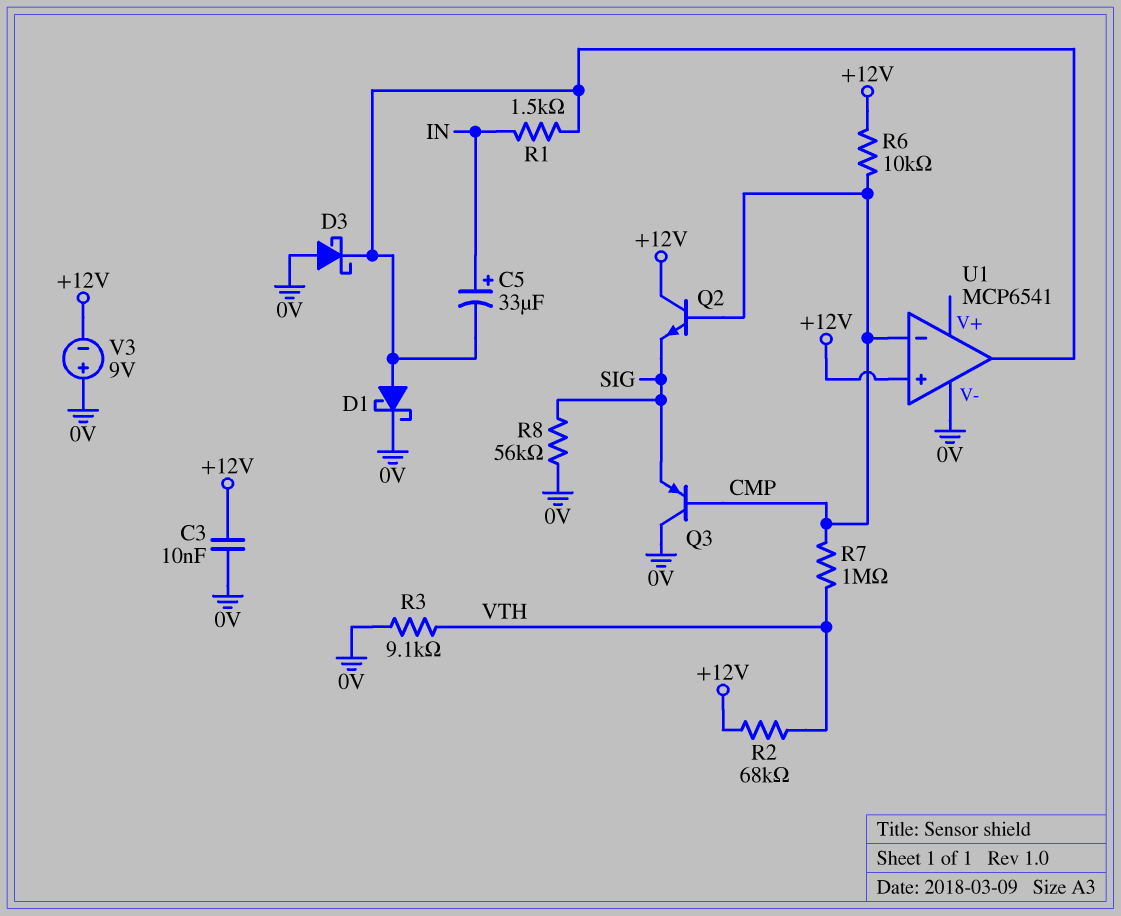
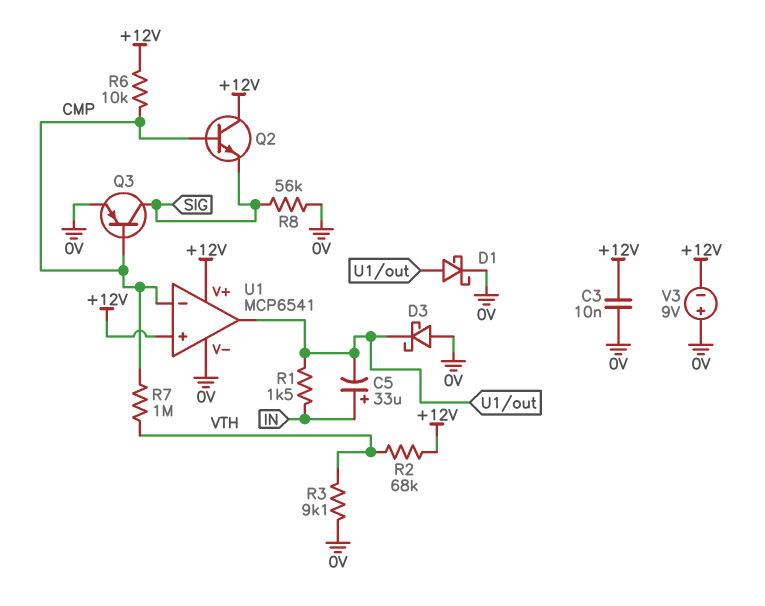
Q3: PNP (B CMP, C 0V, E SIG) -> PNP (B CMP, C SIG, E 0V)
U1 pin V+: none -> +12V

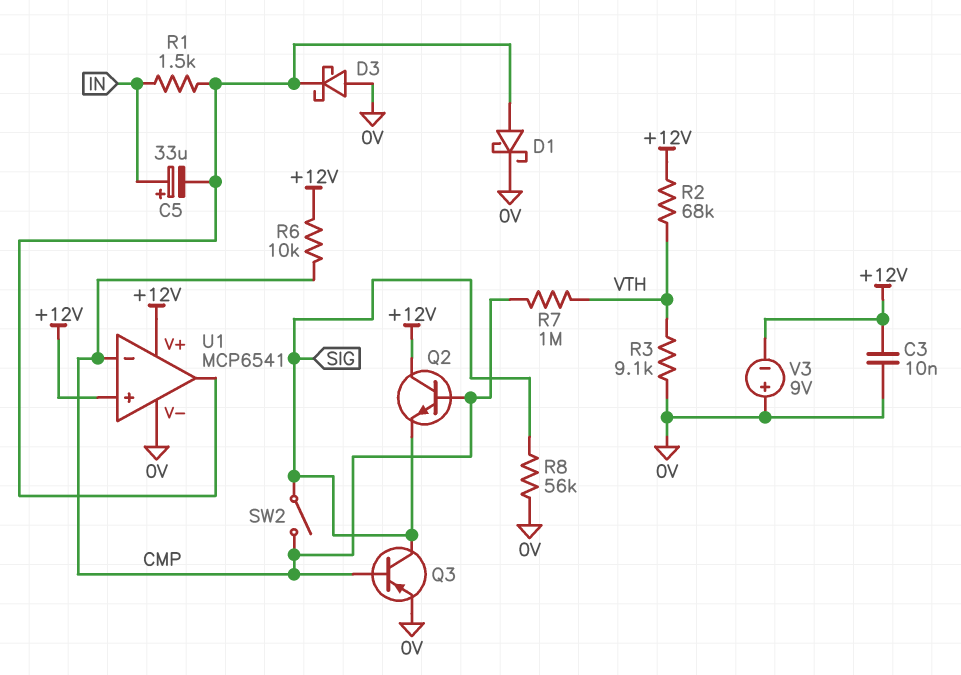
SW2: none -> switch (CMP, SIG)

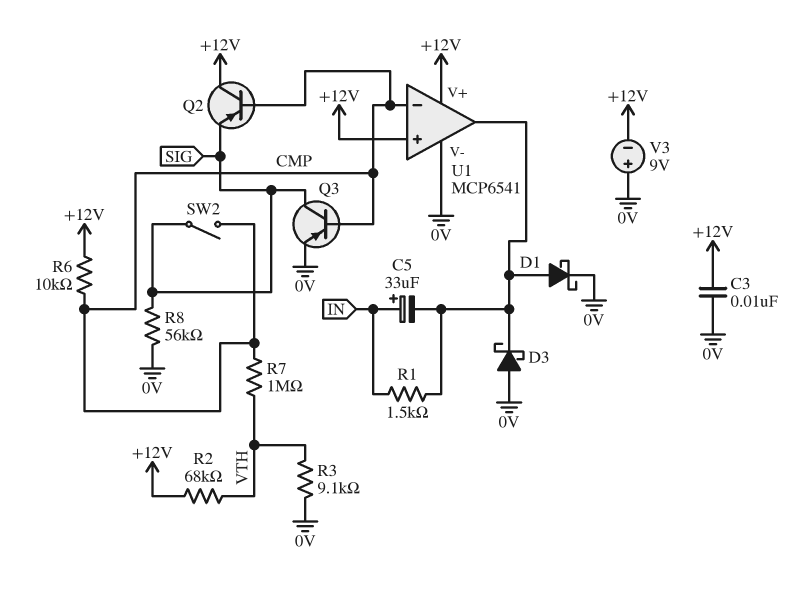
Q2: NPN (B CMP, C +12V, E SIG) -> PNP (B CMP, C +12V, E SIG)

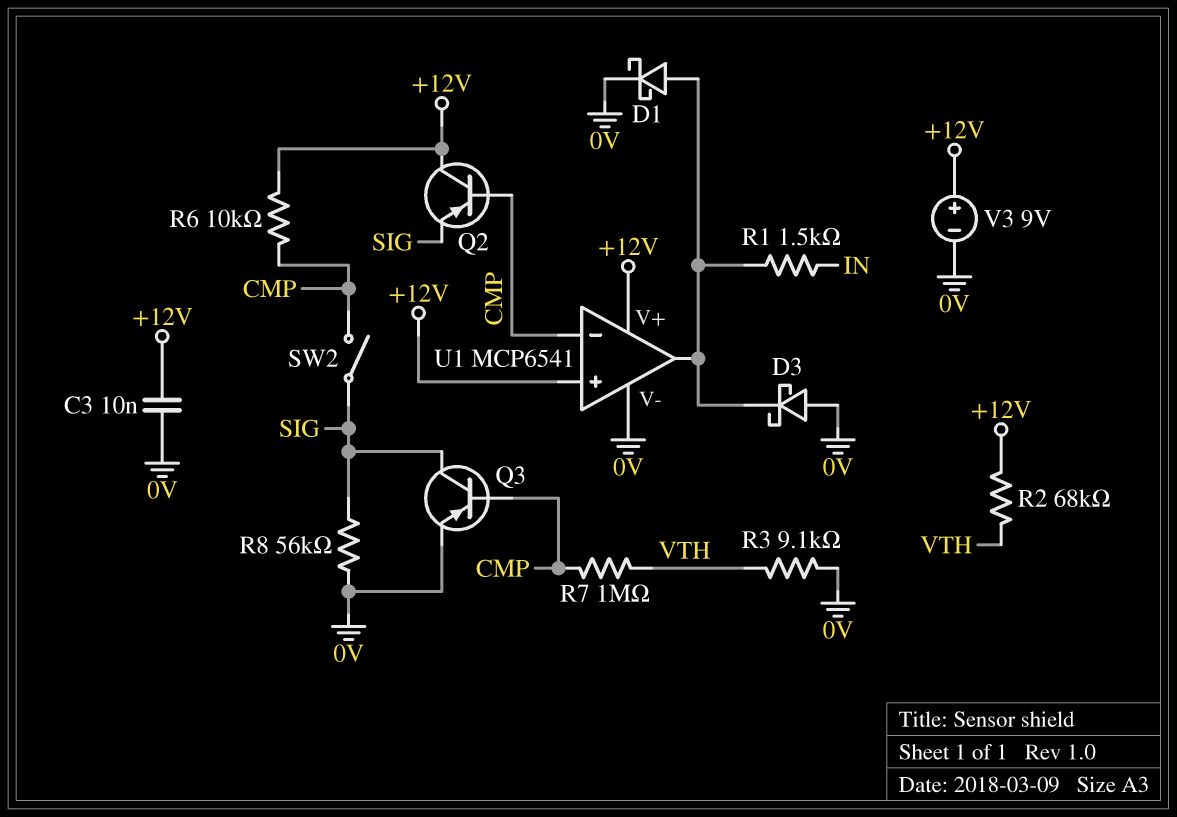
C5: 33uF (plus IN, minus U1/out) -> none
V3: 9V (plus 0V, minus +12V) -> 9V (plus +12V, minus 0V)

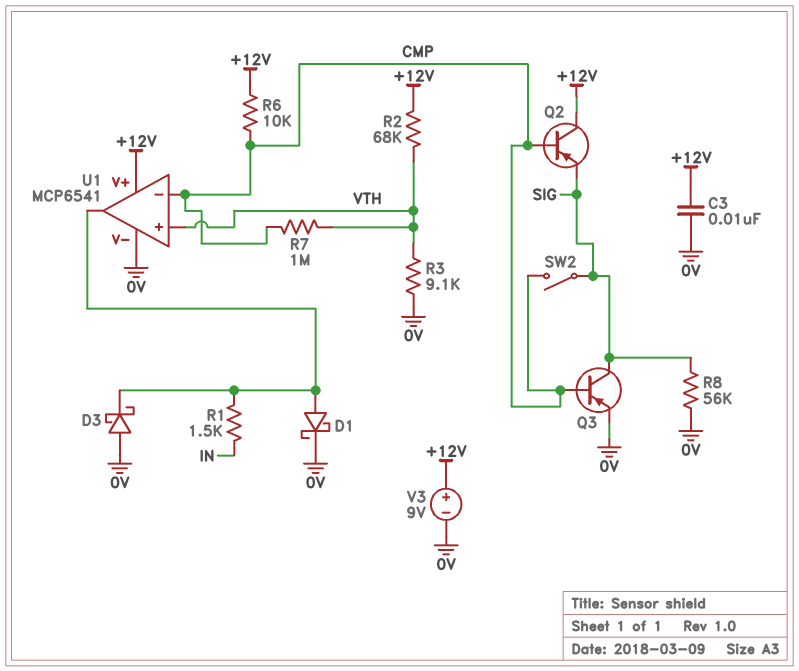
U1 pin in+: +12V -> VTH

